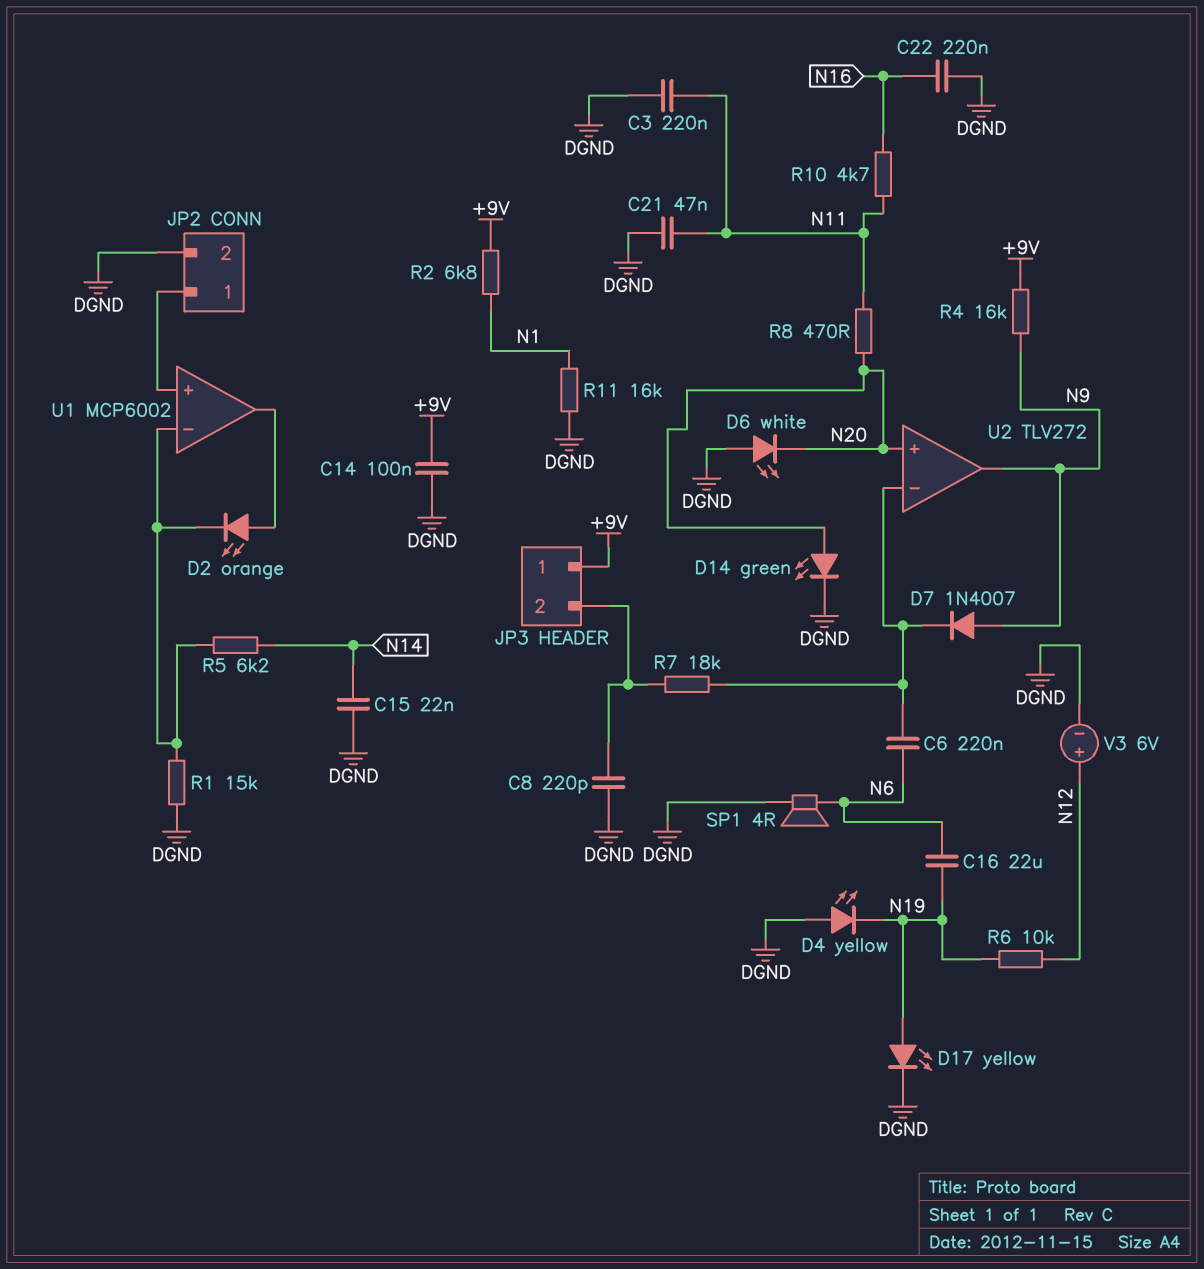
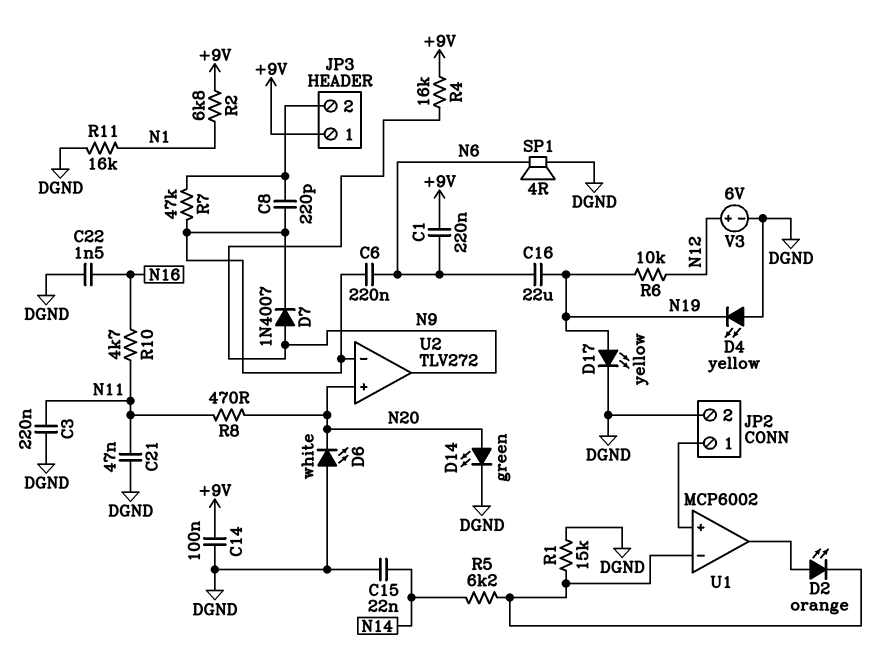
C1: none -> 220nF (+9V, N6)
C8: 220pF (DGND, JP3/2) -> 220pF (JP3/2, U2/in-)
C22: 220nF (DGND, N16) -> 1.5nF (DGND, N16)
R7: 18k (JP3/2, U2/in-) -> 47k (JP3/2, U2/in-)

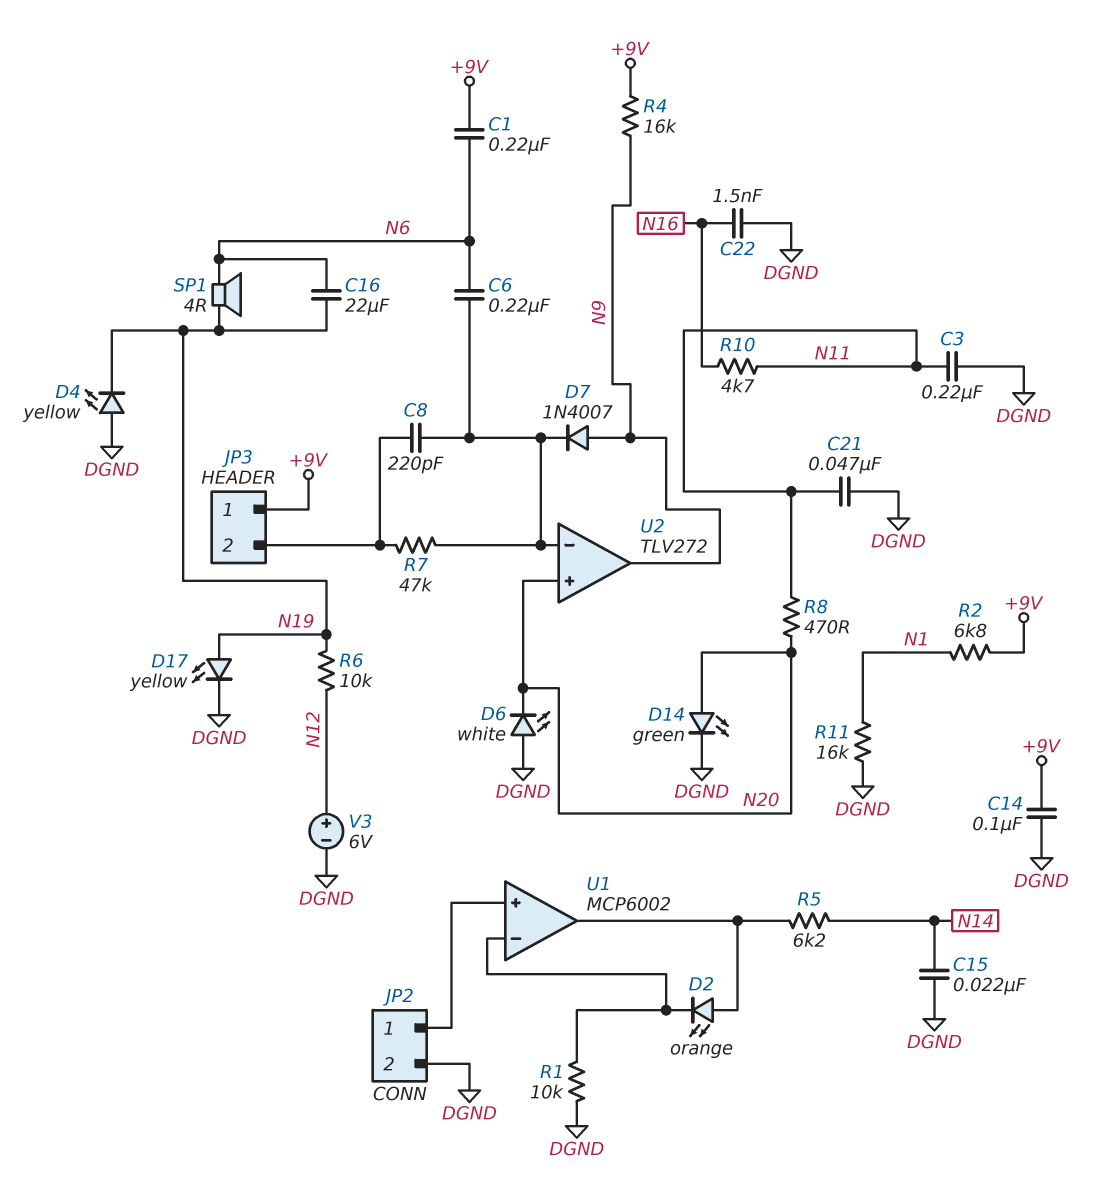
R1: 15k (DGND, U1/in-) -> 10k (DGND, U1/in-)
R5: 6.2k (N14, U1/in-) -> 6.2k (N14, U1/out)
SP1: speaker 4R (DGND, N6) -> speaker 4R (N6, N19)

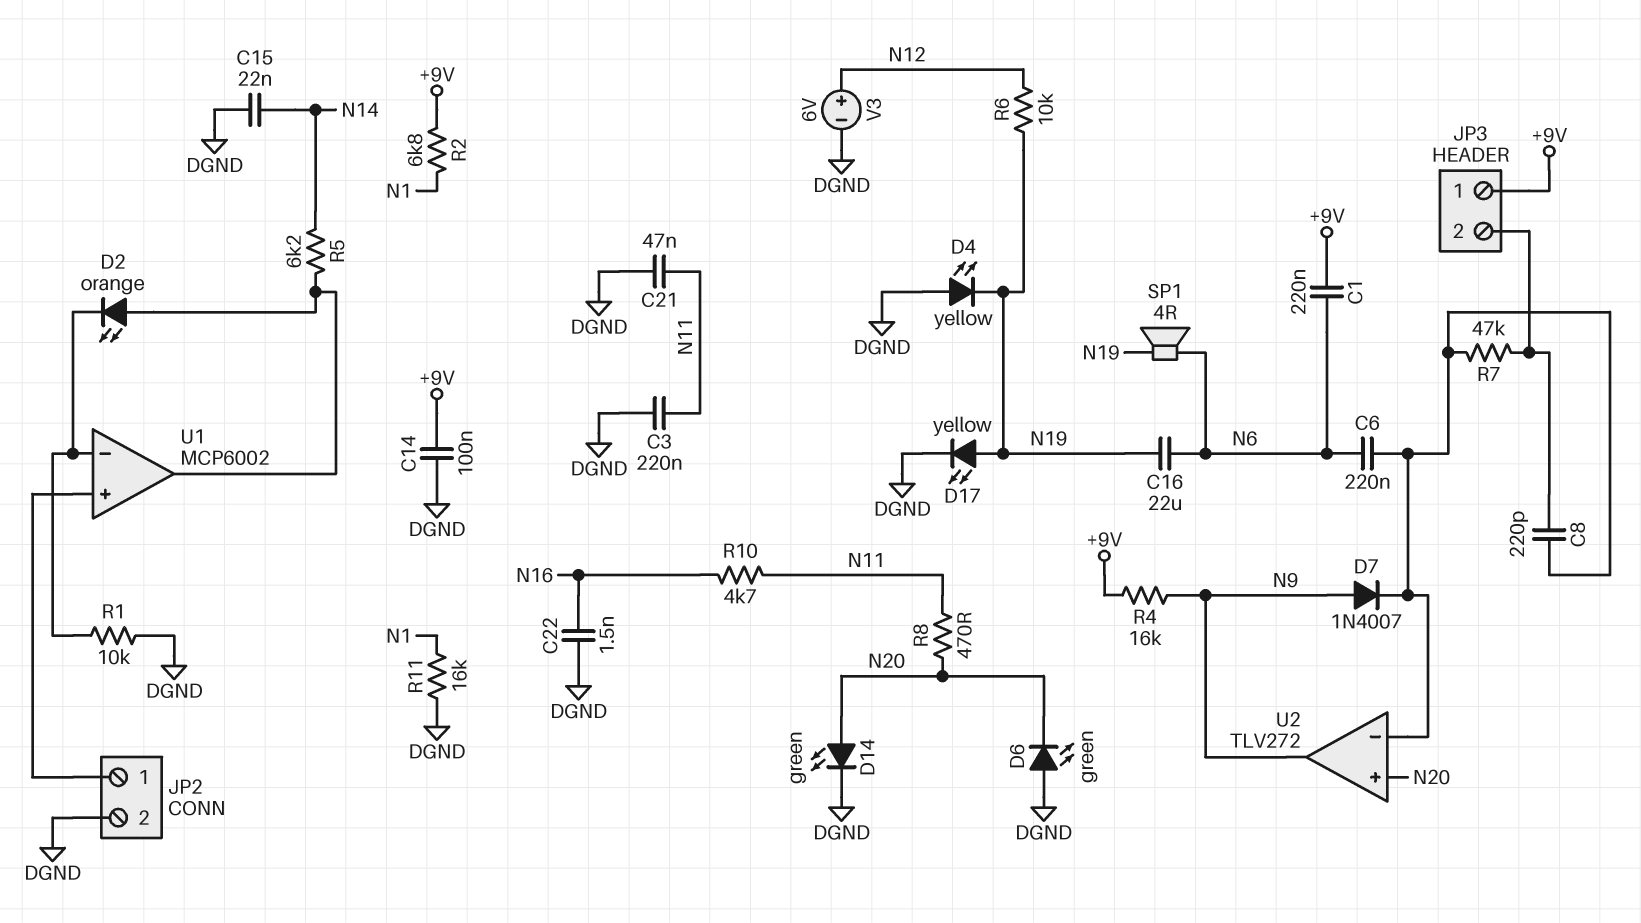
D6: LED white (A DGND, K N20) -> LED green (A DGND, K N20)

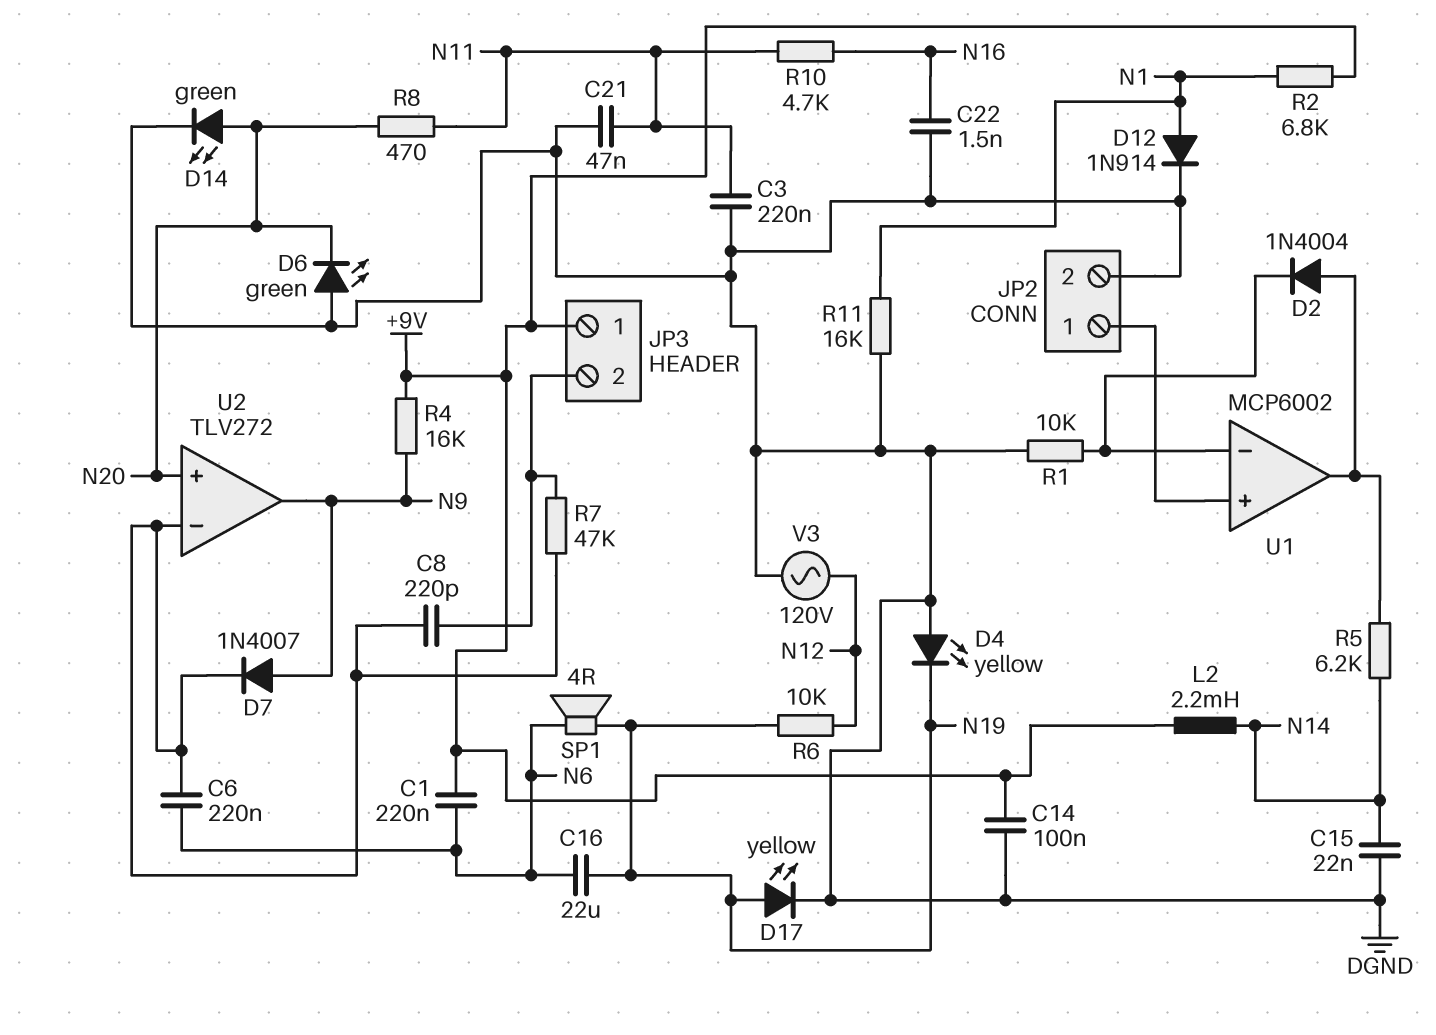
D2: LED orange (A U1/out, K U1/in-) -> diode 1N4004 (A U1/out, K U1/in-)
D12: none -> diode 1N914 (A N1, K DGND)
L2: none -> 2.2mH (+9V, N14)
V3: 6V (plus N12, minus DGND) -> AC 120V (DGND, N12)

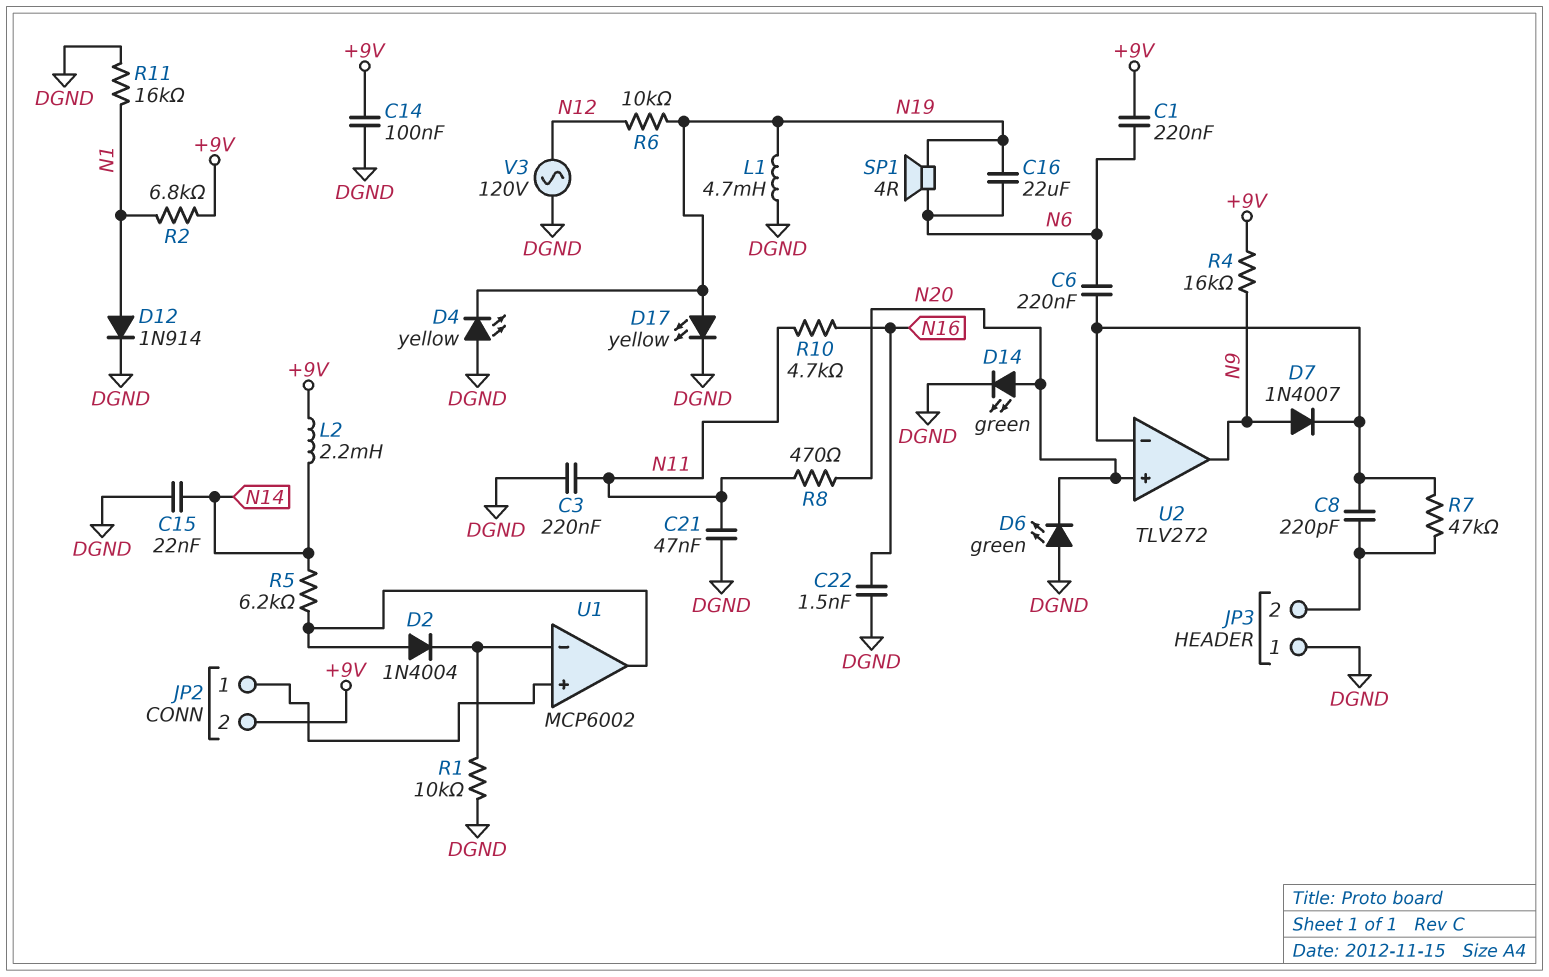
JP2 pin 2: DGND -> +9V
JP3 pin 1: +9V -> DGND
L1: none -> 4.7mH (DGND, N19)

